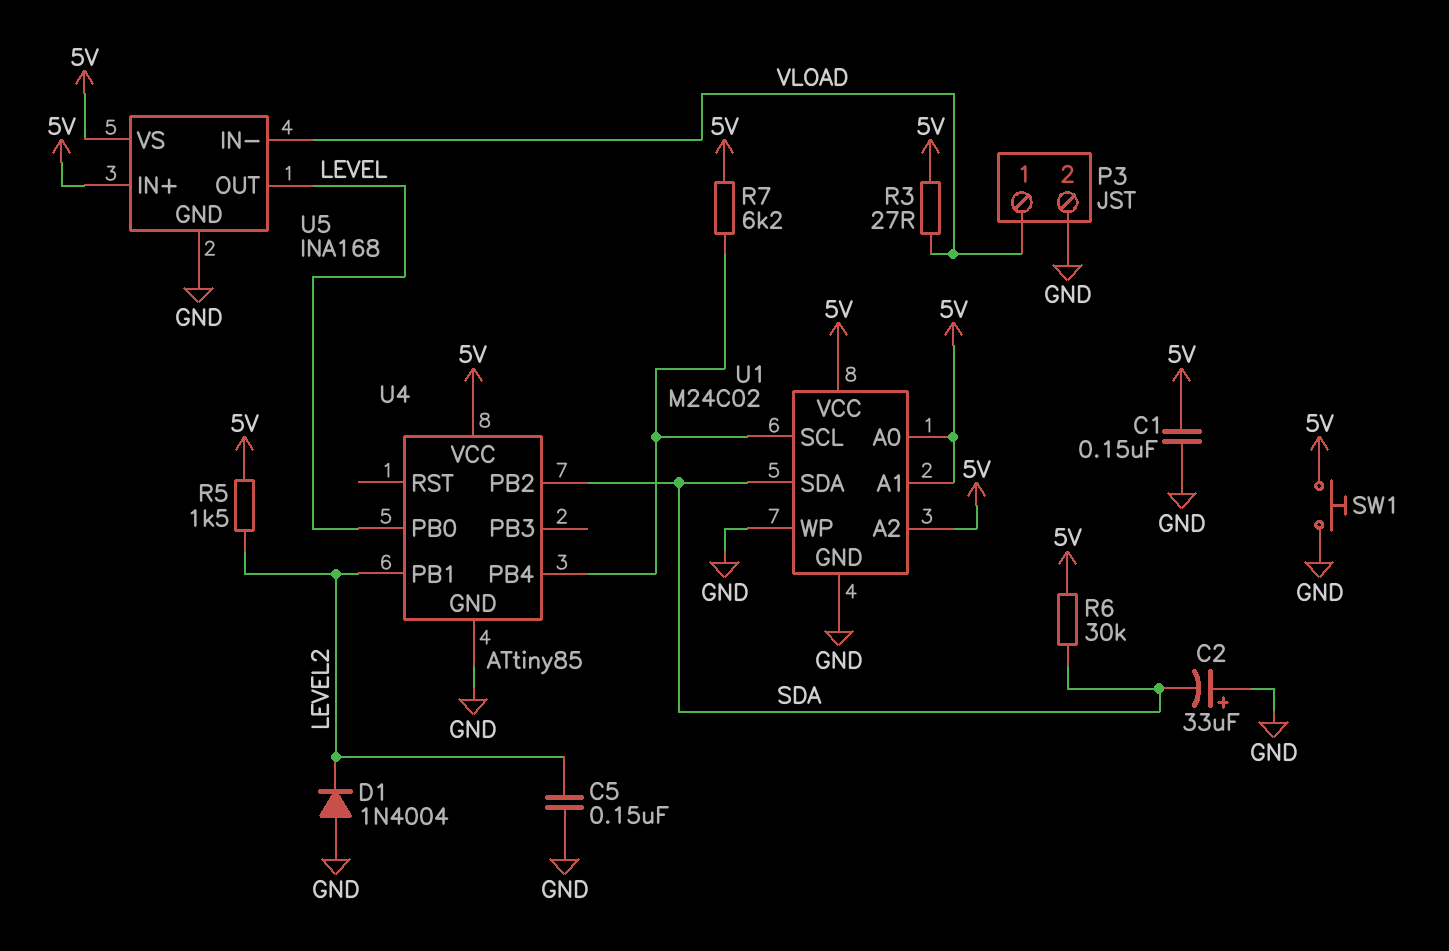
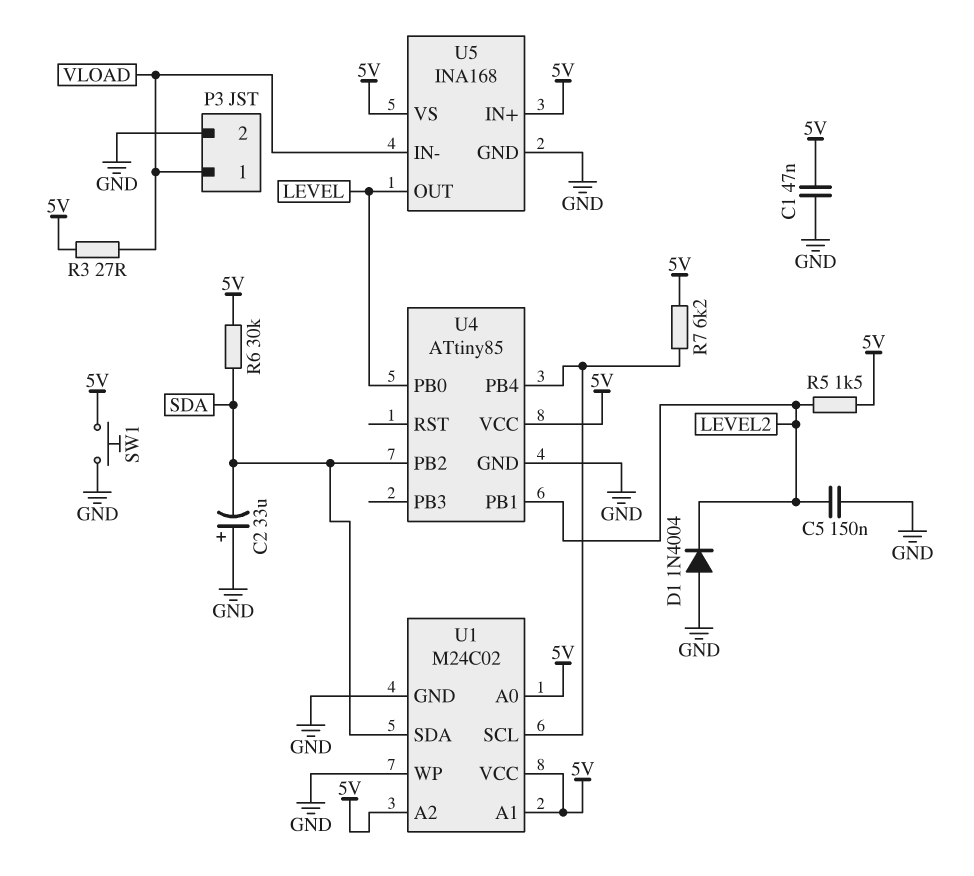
C1: 150nF (5V, GND) -> 47nF (5V, GND)

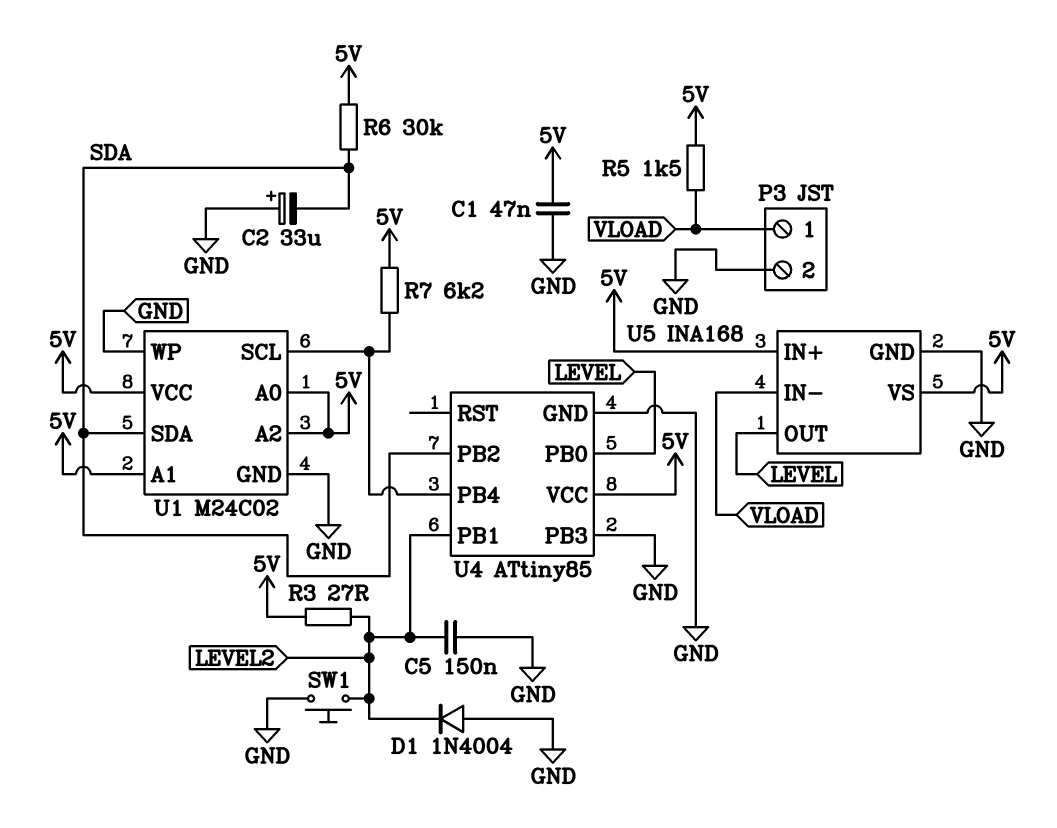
R3: 27 (5V, VLOAD) -> 27 (5V, LEVEL2)
R5: 1.5k (5V, LEVEL2) -> 1.5k (5V, VLOAD)
SW1: button (5V, GND) -> button (GND, LEVEL2)
U4 pin PB3: none -> GND

